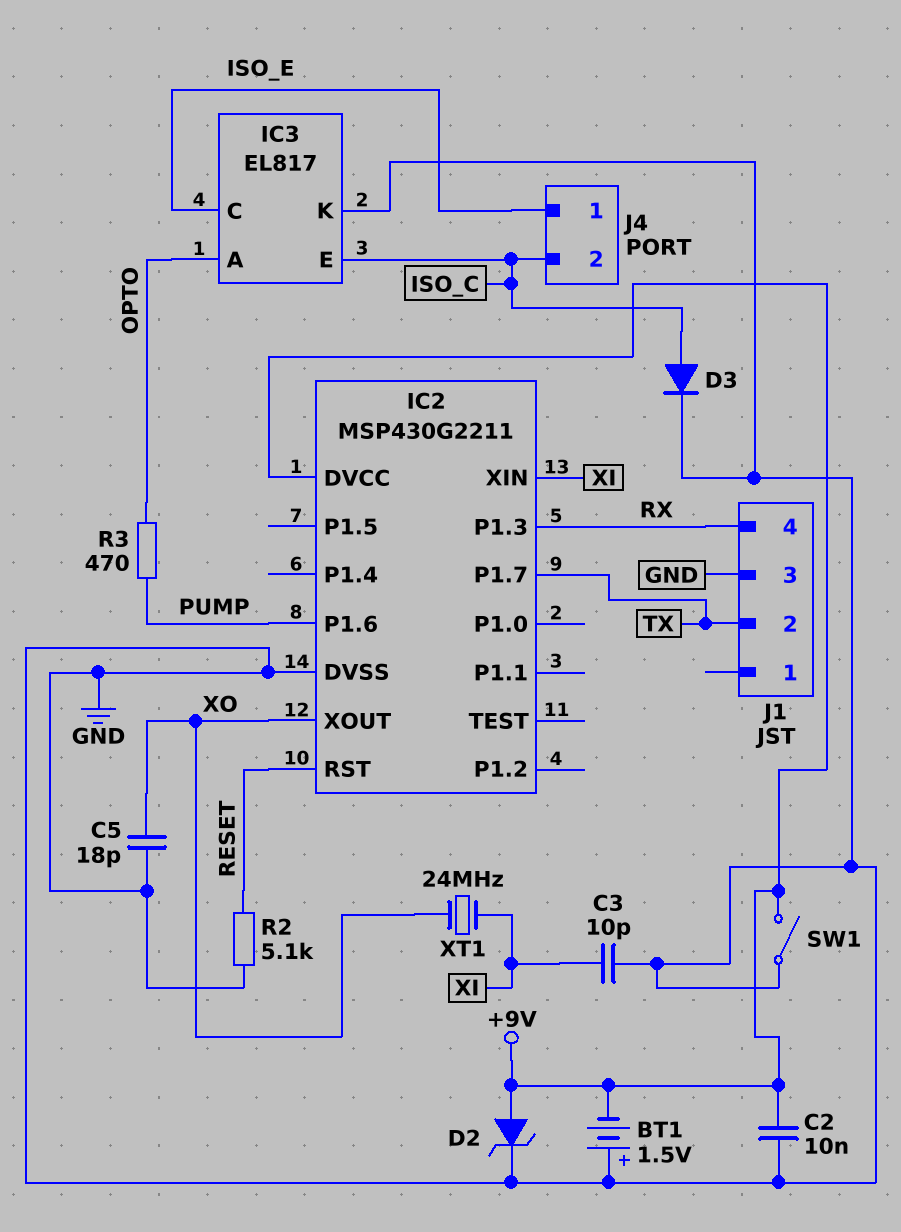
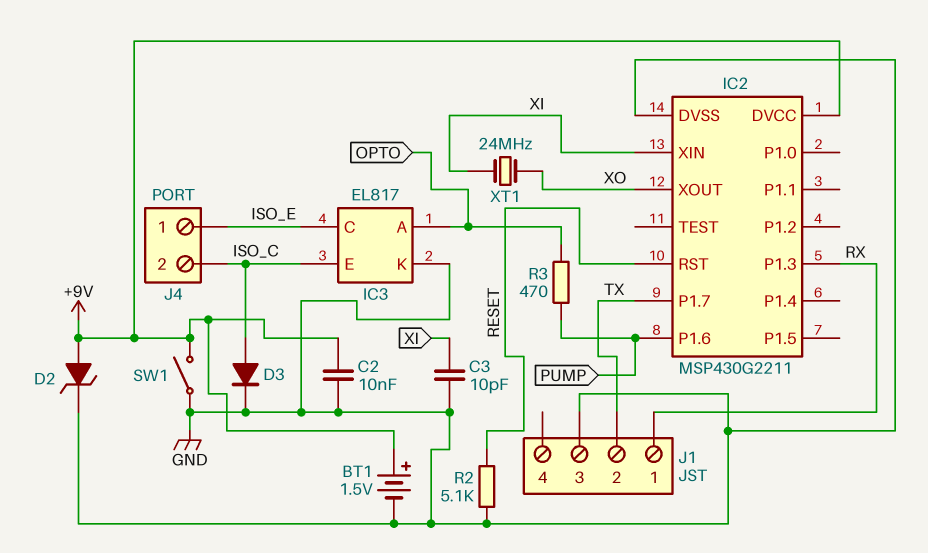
BT1: 1.5V (plus GND, minus +9V) -> 1.5V (plus +9V, minus GND)
C5: 18pF (GND, XO) -> none
J1 pin 1: none -> RX
J1 pin 4: RX -> none

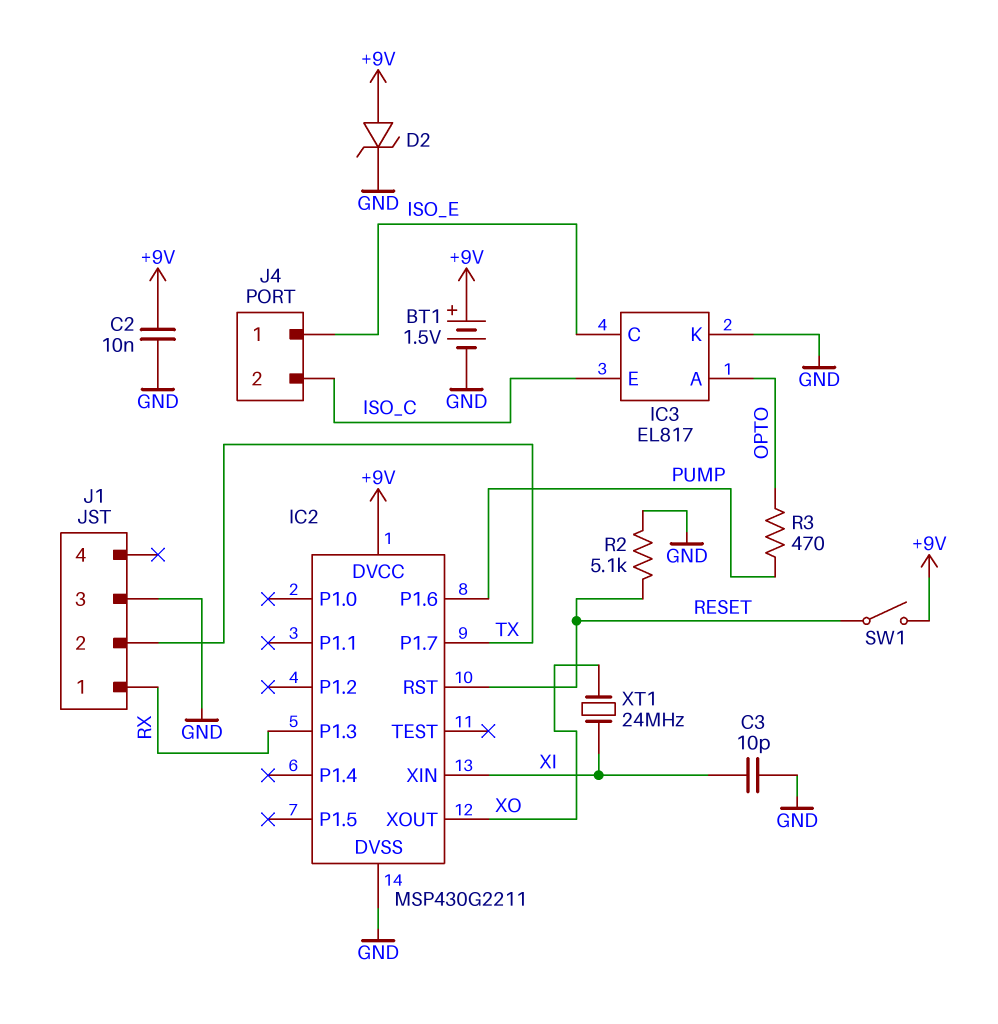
D3: diode (A ISO_C, K GND) -> none
SW1: switch (+9V, GND) -> switch (+9V, RESET)

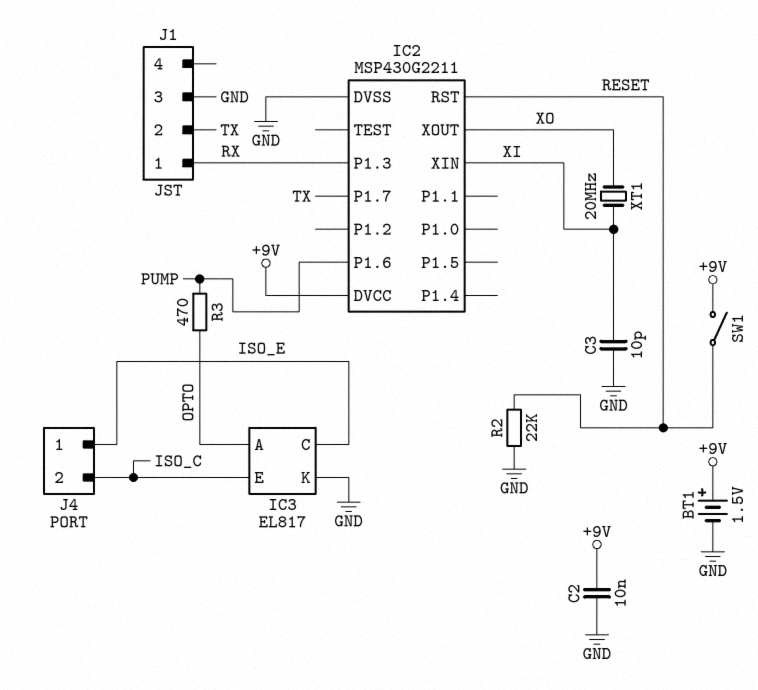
D2: zener (A +9V, K GND) -> none
R2: 5.1k (GND, RESET) -> 22k (GND, RESET)
XT1: 24MHz (XI, XO) -> 20MHz (XI, XO)

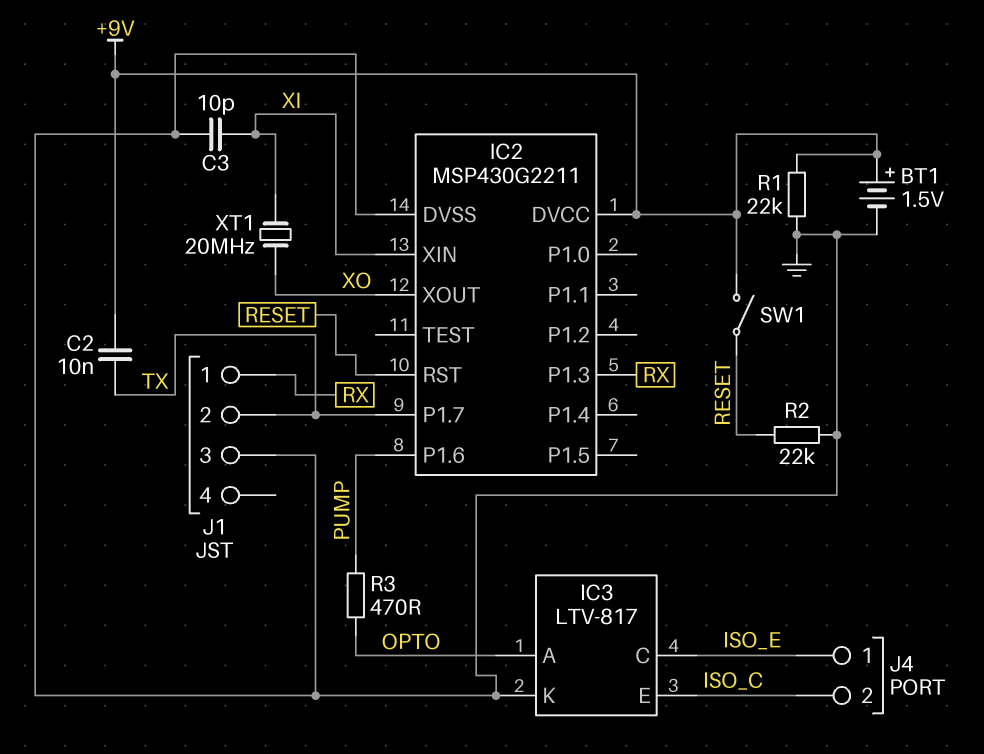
C2: 10nF (+9V, GND) -> 10nF (+9V, TX)
IC3: EL817 -> LTV-817
R1: none -> 22k (+9V, GND)

